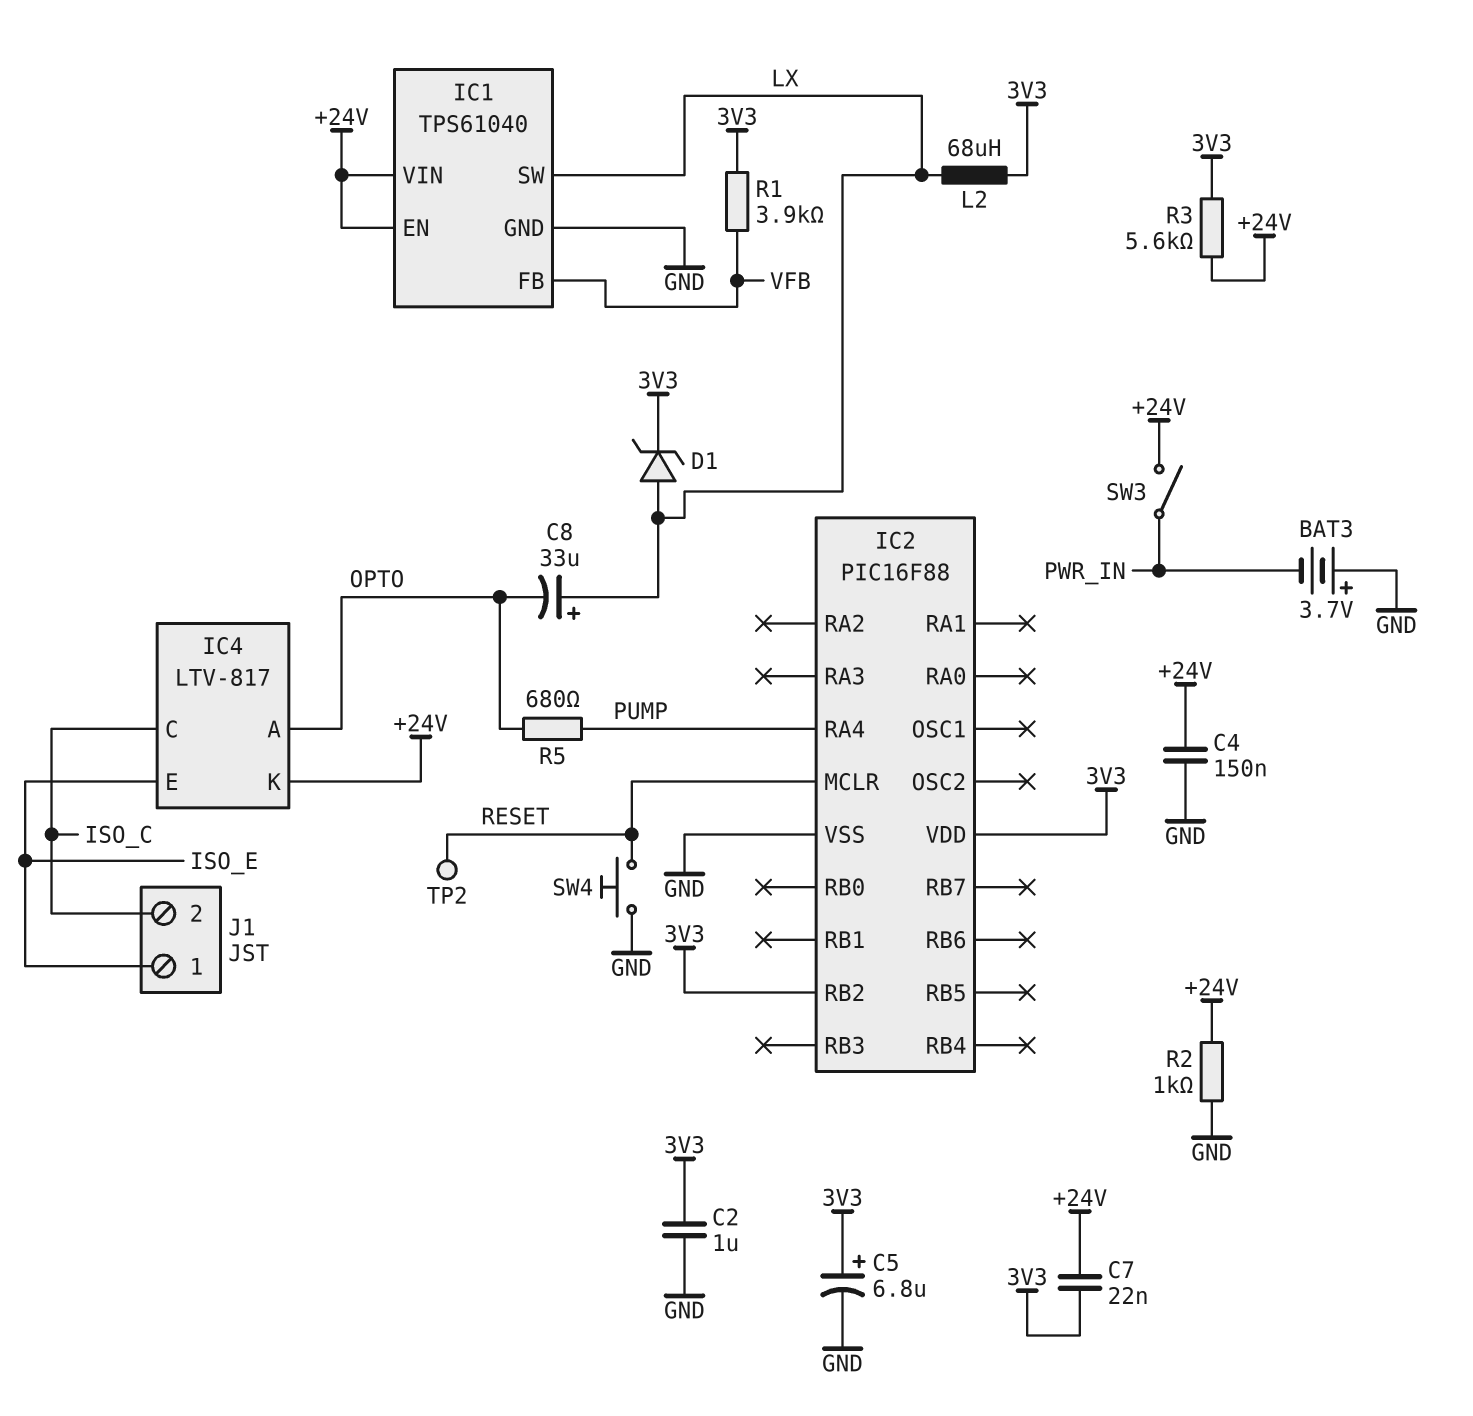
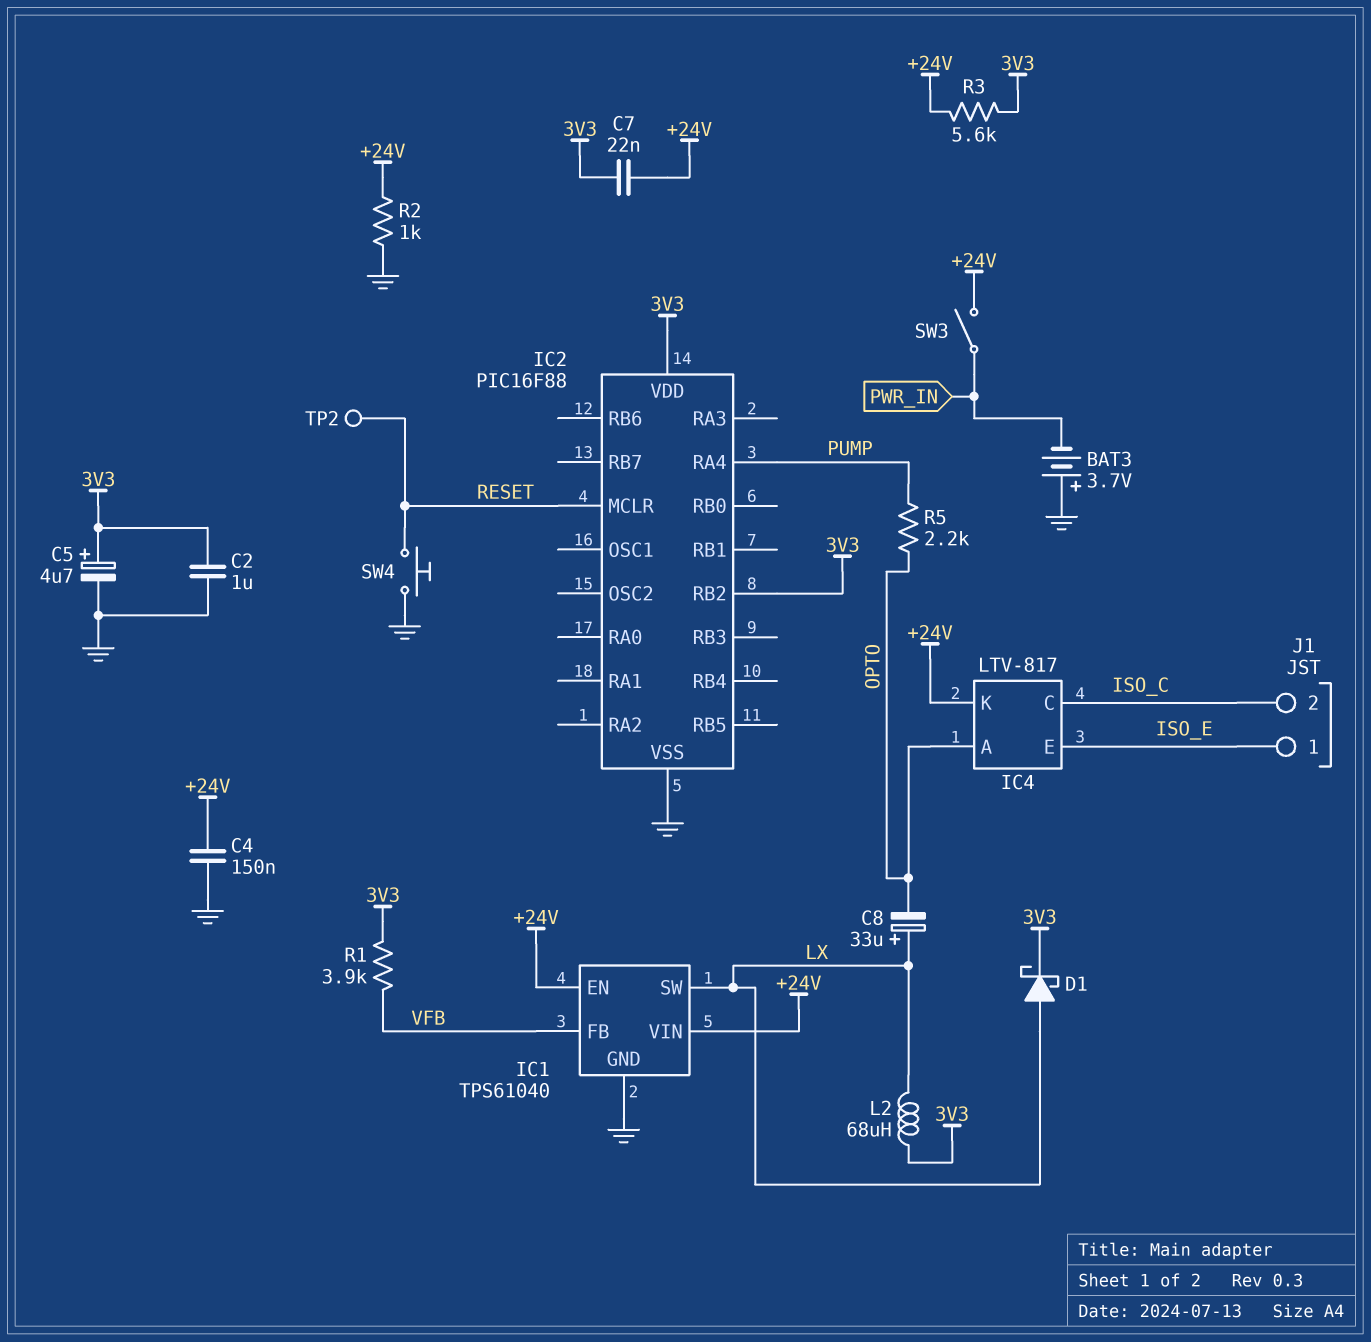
C5: 6.8uF (plus 3V3, minus GND) -> 4.7uF (plus 3V3, minus GND)
D1: zener (A LX, K 3V3) -> schottky (A LX, K 3V3)
R5: 680 (OPTO, PUMP) -> 2.2k (OPTO, PUMP)

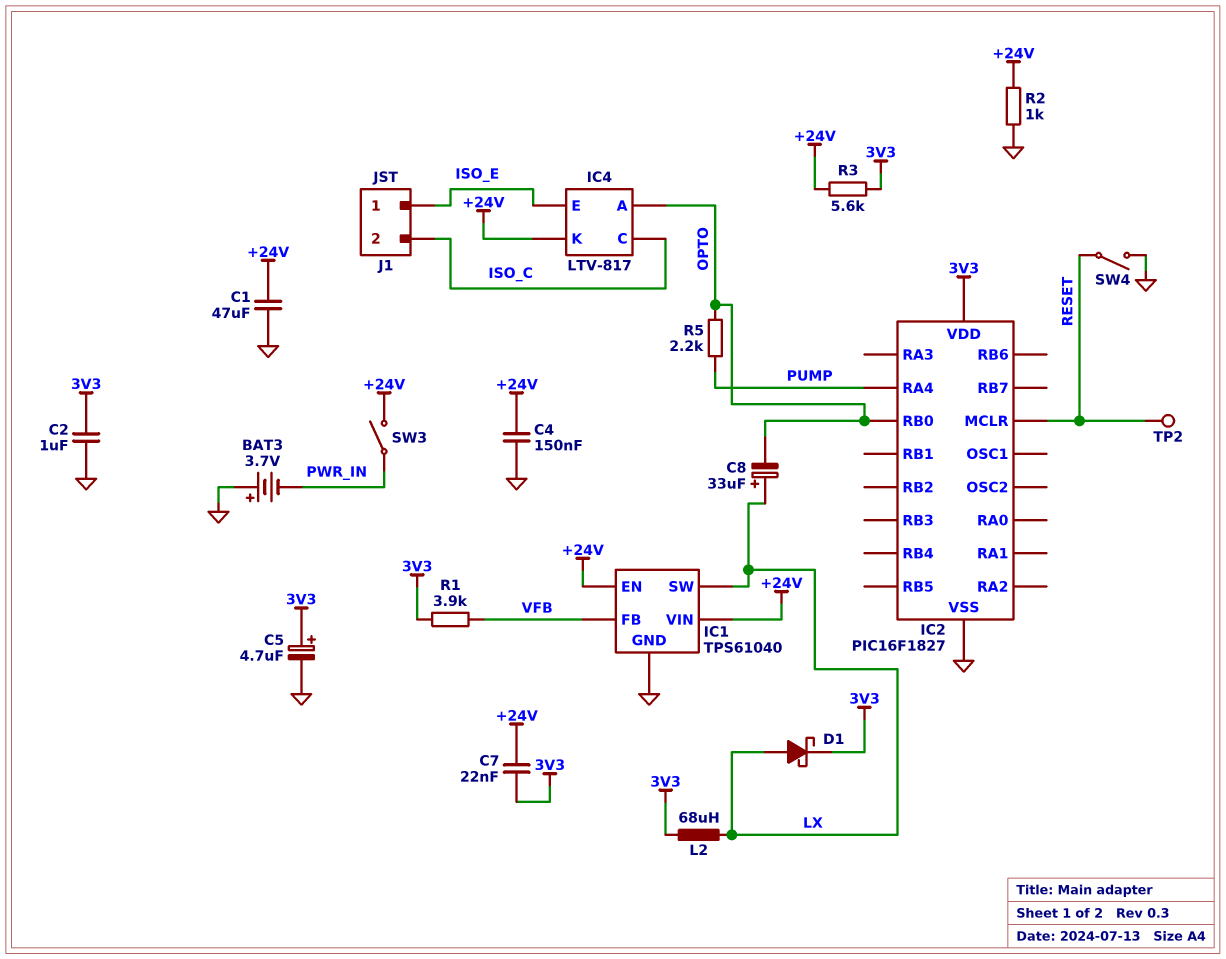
C1: none -> 47uF (+24V, GND)
IC2: PIC16F88 -> PIC16F1827
IC2 pin RB0: none -> OPTO
IC2 pin RB2: 3V3 -> none
SW4: button (GND, RESET) -> switch (GND, RESET)

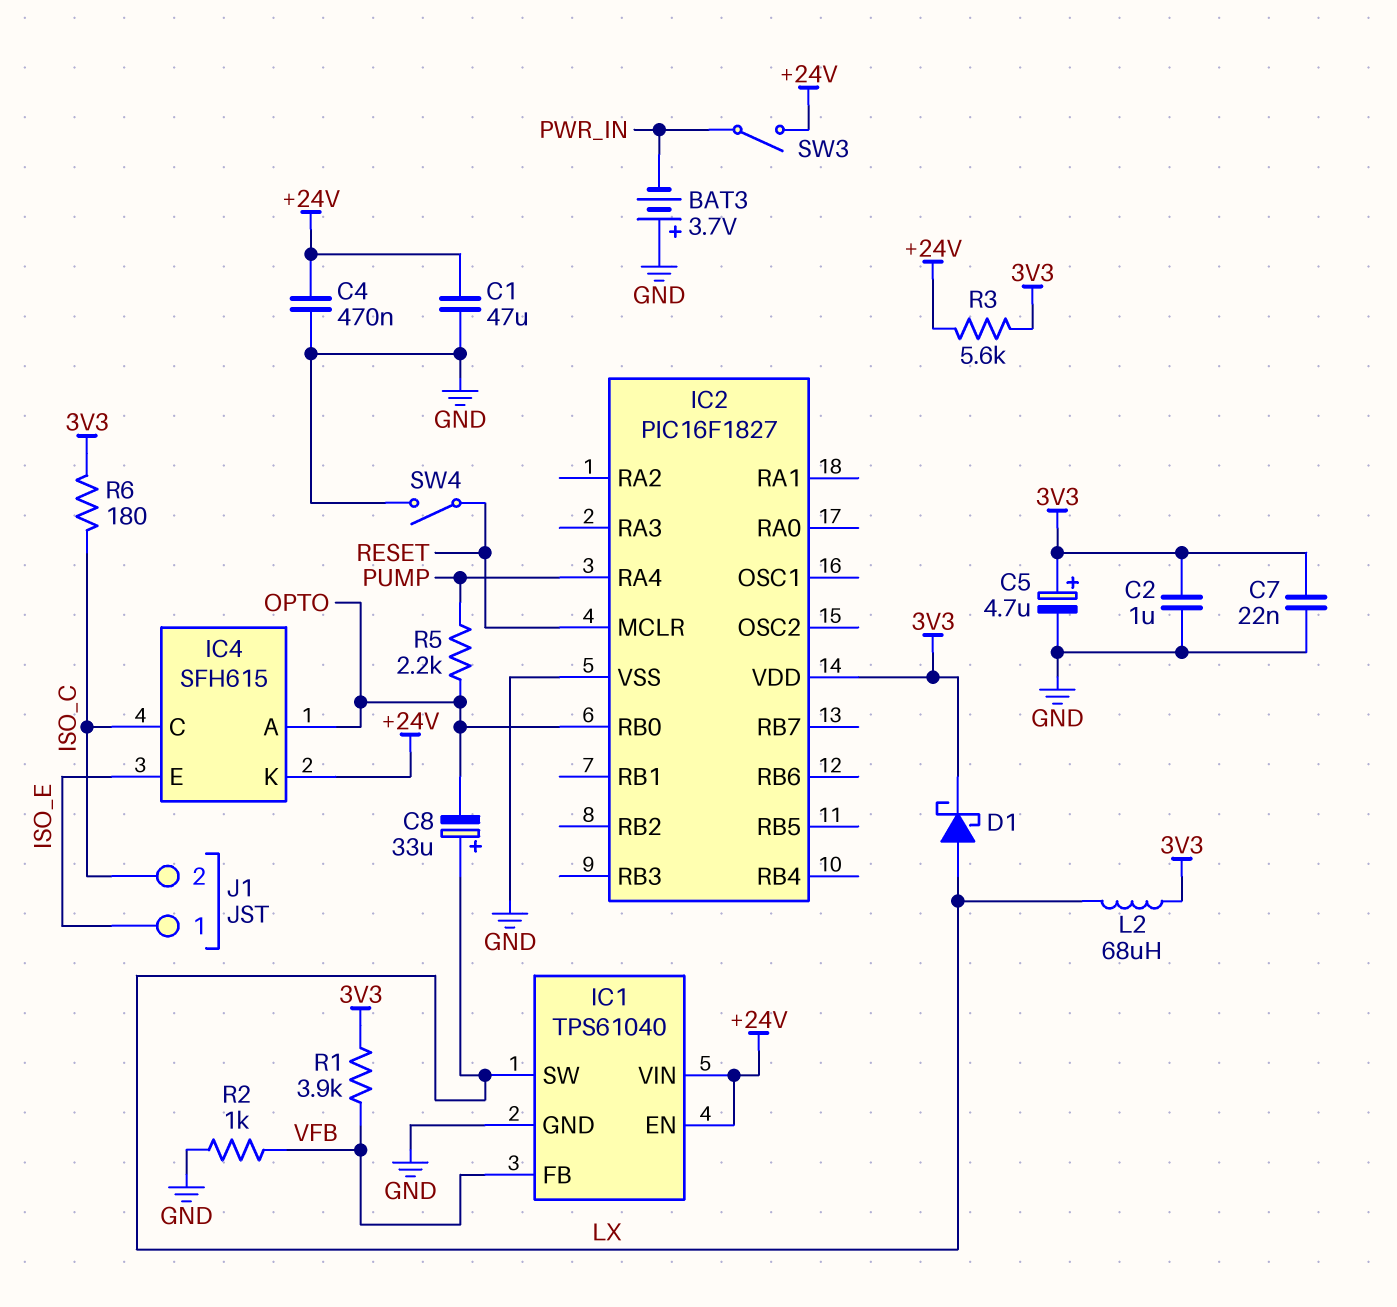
C4: 150nF (+24V, GND) -> 470nF (+24V, GND)
C7: 22nF (+24V, 3V3) -> 22nF (3V3, GND)
IC4: LTV-817 -> SFH615
R2: 1k (+24V, GND) -> 1k (GND, VFB)
R6: none -> 180 (3V3, ISO_C)
TP2: test point (RESET) -> none

